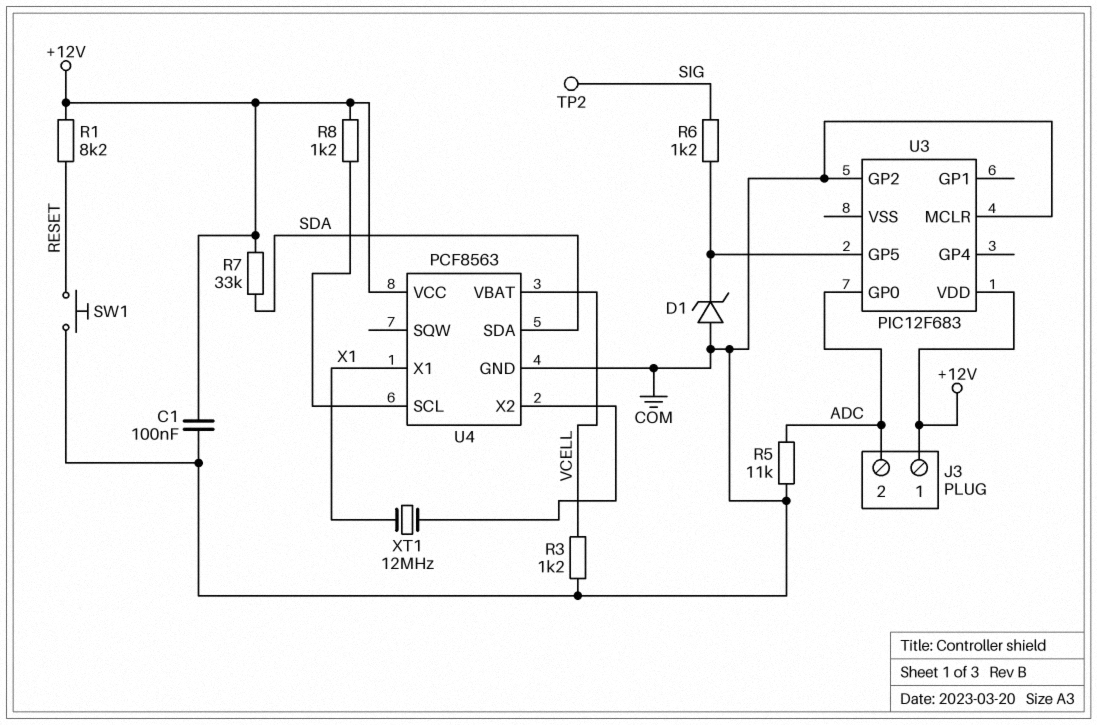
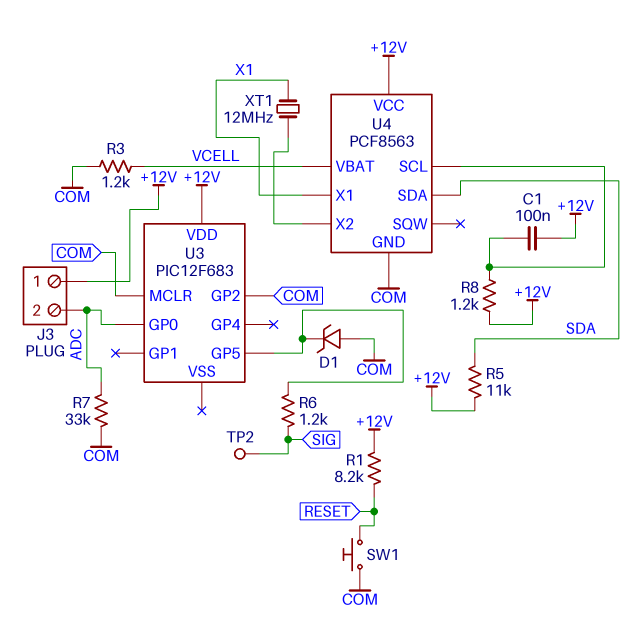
C1: 100nF (+12V, COM) -> 100nF (+12V, U4/SCL)
R5: 11k (ADC, COM) -> 11k (+12V, SDA)
R7: 33k (+12V, SDA) -> 33k (ADC, COM)

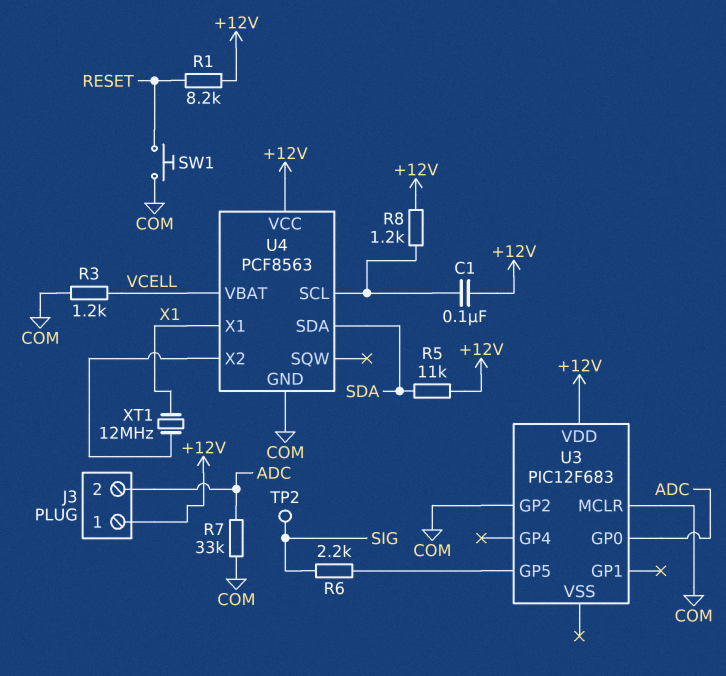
D1: zener (A COM, K U3/GP5) -> none
R6: 1.2k (SIG, U3/GP5) -> 2.2k (SIG, U3/GP5)

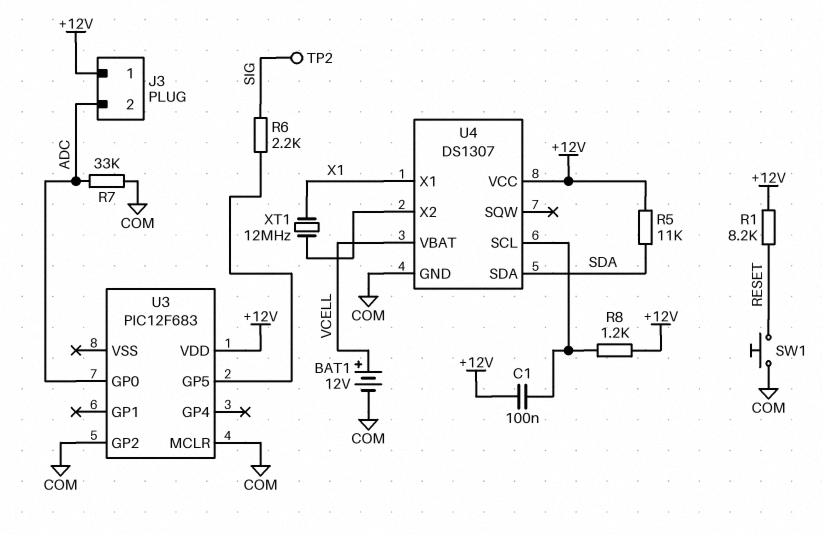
BAT1: none -> 12V (plus VCELL, minus COM)
R3: 1.2k (COM, VCELL) -> none
U4: PCF8563 -> DS1307

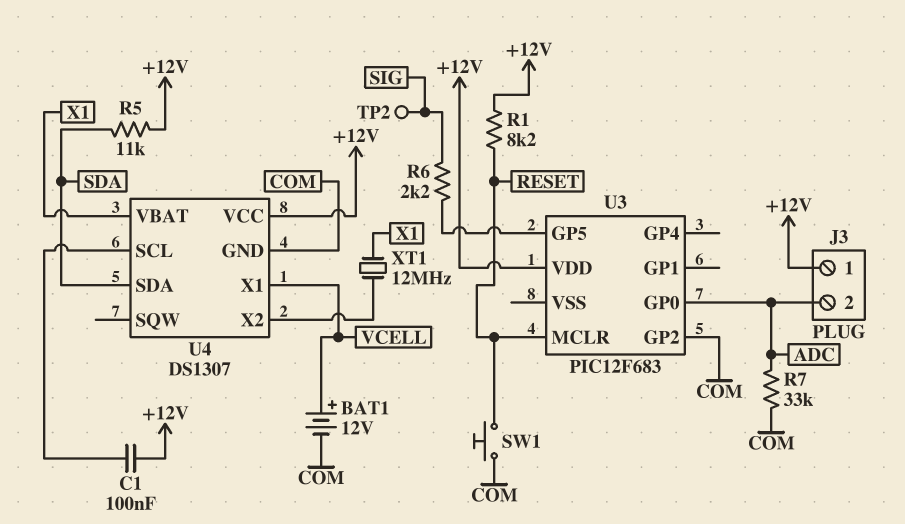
R8: 1.2k (+12V, U4/SCL) -> none
U3 pin MCLR: COM -> RESET
U4 pin VBAT: VCELL -> X1
U4 pin X1: X1 -> VCELL

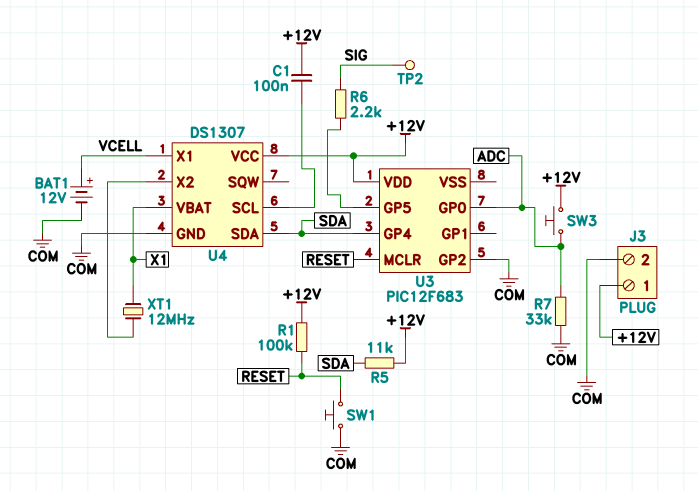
J3 pin 2: ADC -> COM
R1: 8.2k (+12V, RESET) -> 100k (+12V, RESET)
SW3: none -> button (+12V, ADC)
U3 pin GP4: none -> SDA

